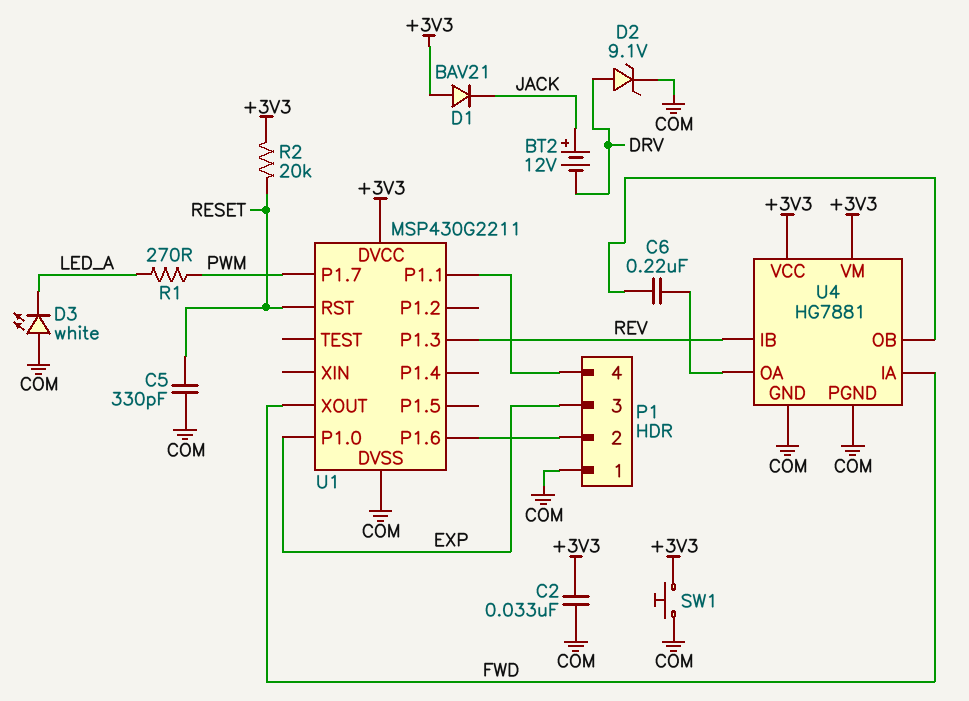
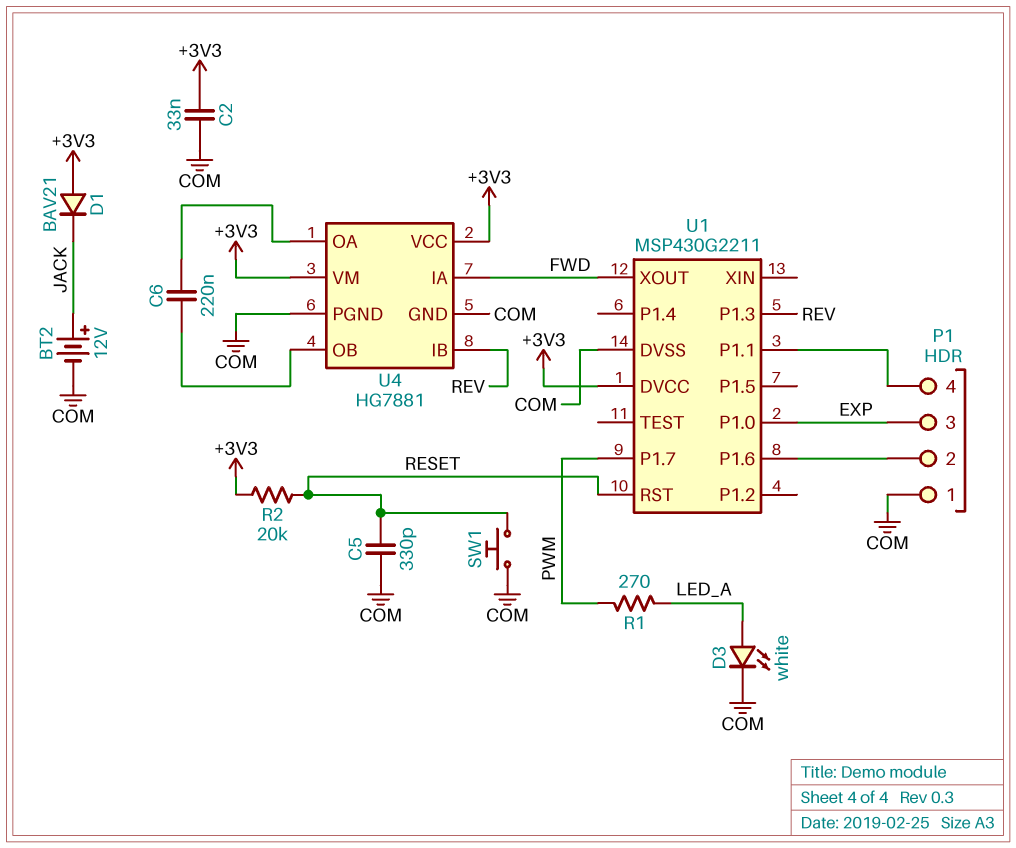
BT2: 12V (plus JACK, minus DRV) -> 12V (plus JACK, minus COM)
D2: zener 9.1V (A DRV, K COM) -> none
D3: LED white (A COM, K LED_A) -> LED white (A LED_A, K COM)
SW1: button (+3V3, COM) -> button (COM, RESET)

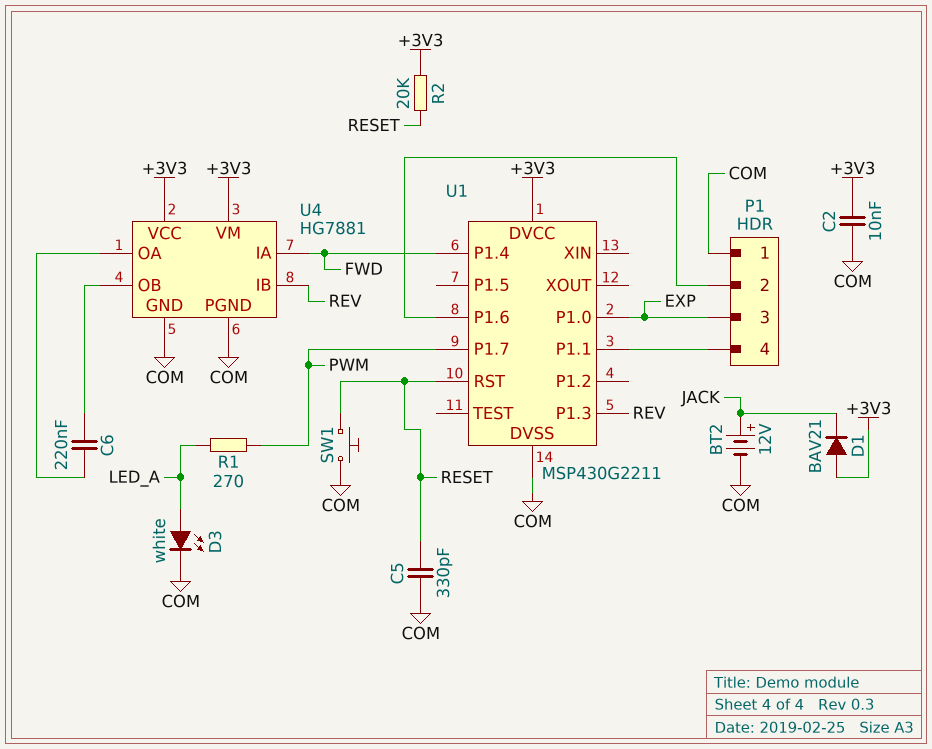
C2: 33nF (+3V3, COM) -> 10nF (+3V3, COM)
U1 pin P1.4: none -> FWD
U1 pin XOUT: FWD -> none

